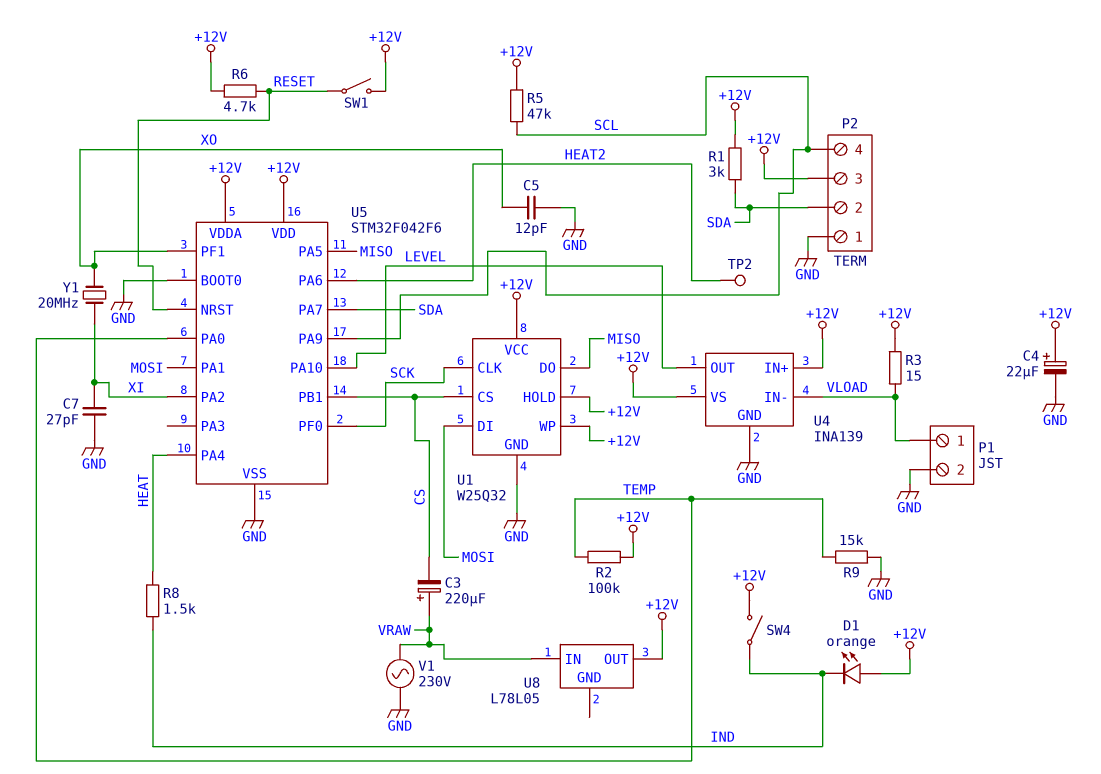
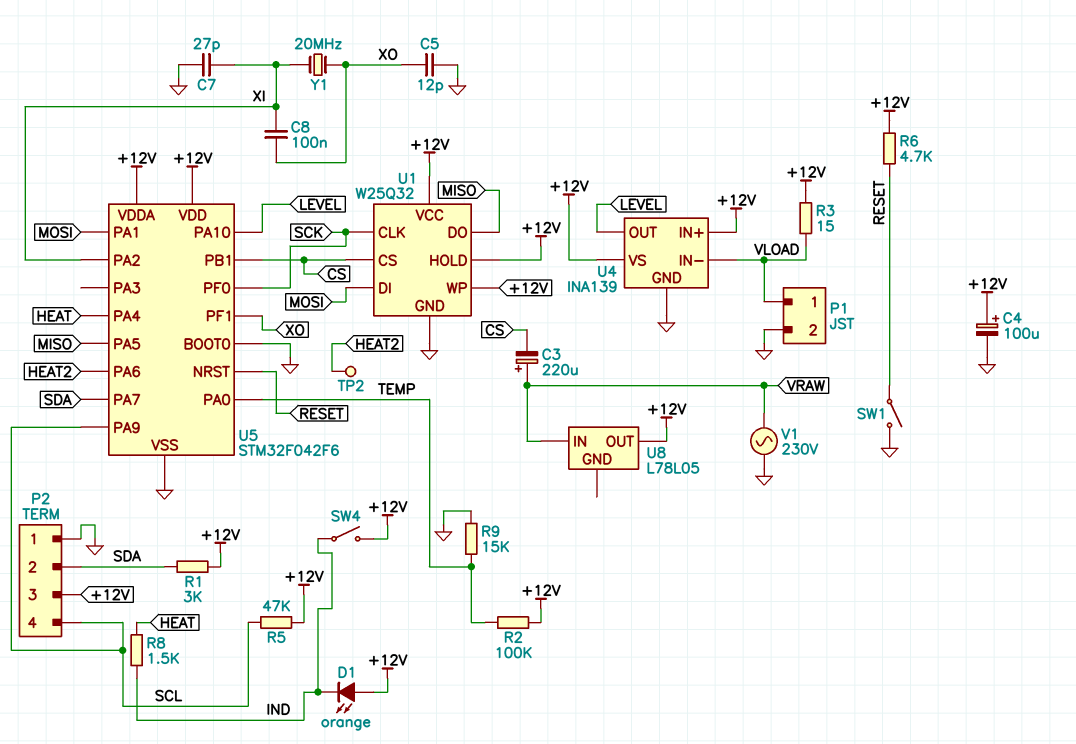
C4: 22uF (plus +12V, minus GND) -> 100uF (plus +12V, minus GND)
C8: none -> 100nF (XI, XO)
SW1: switch (+12V, RESET) -> switch (GND, RESET)

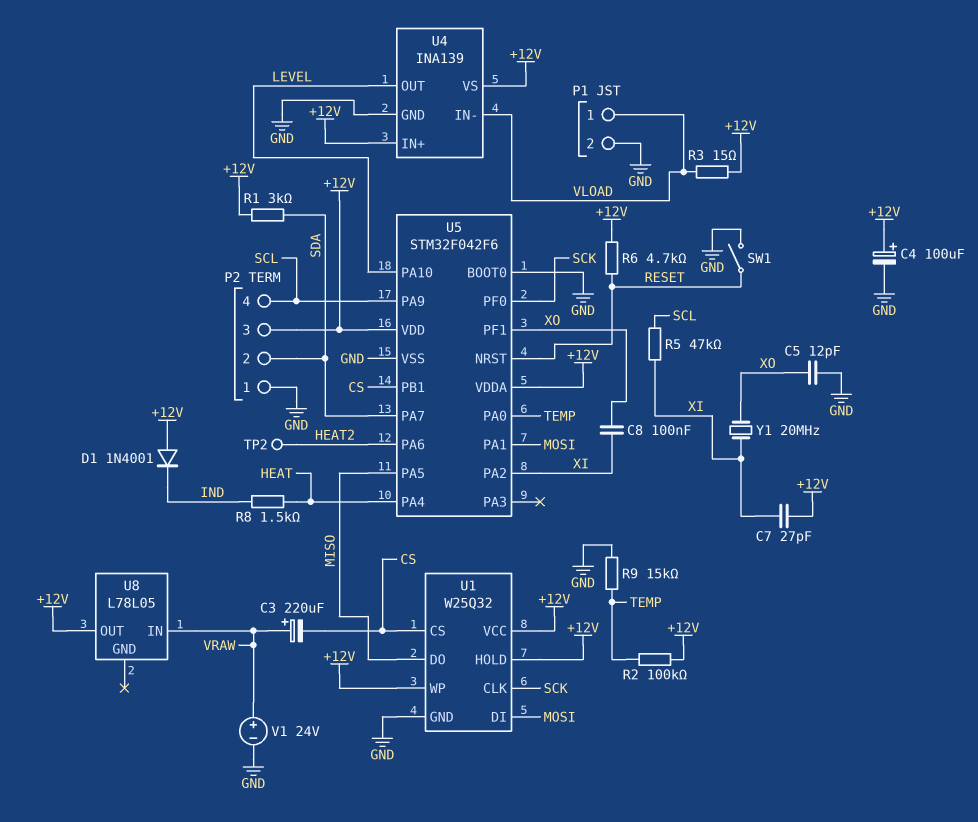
C7: 27pF (GND, XI) -> 27pF (+12V, XI)
D1: LED orange (A +12V, K IND) -> diode 1N4001 (A +12V, K IND)
R5: 47k (+12V, SCL) -> 47k (SCL, XI)
SW4: switch (+12V, IND) -> none
V1: AC 230V (GND, VRAW) -> 24V (plus VRAW, minus GND)

